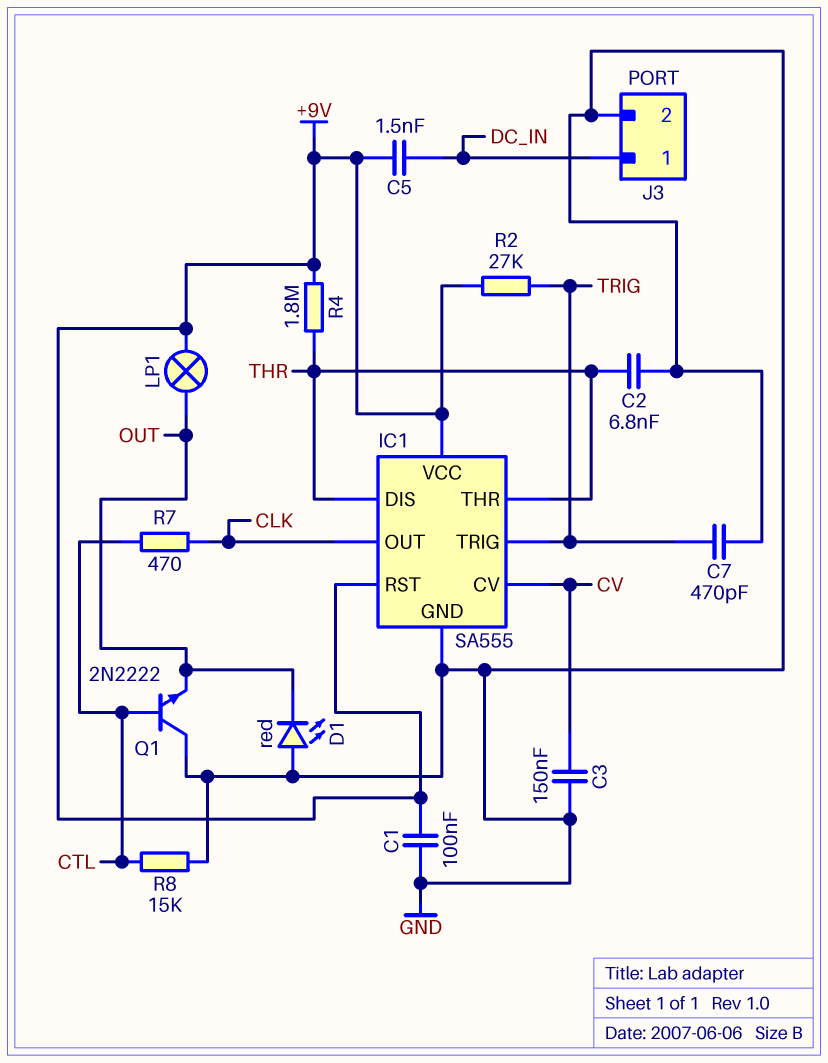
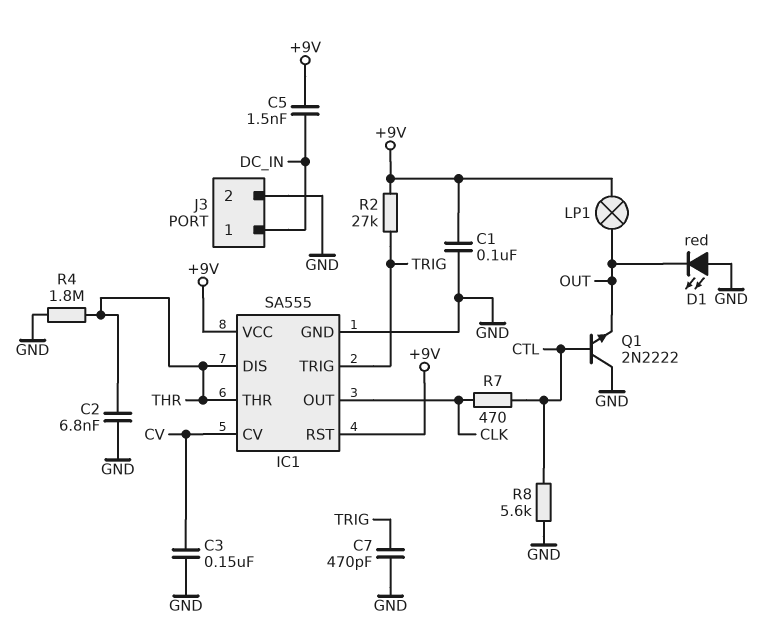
R4: 1.8M (+9V, THR) -> 1.8M (GND, THR)
R8: 15k (CTL, GND) -> 5.6k (CTL, GND)

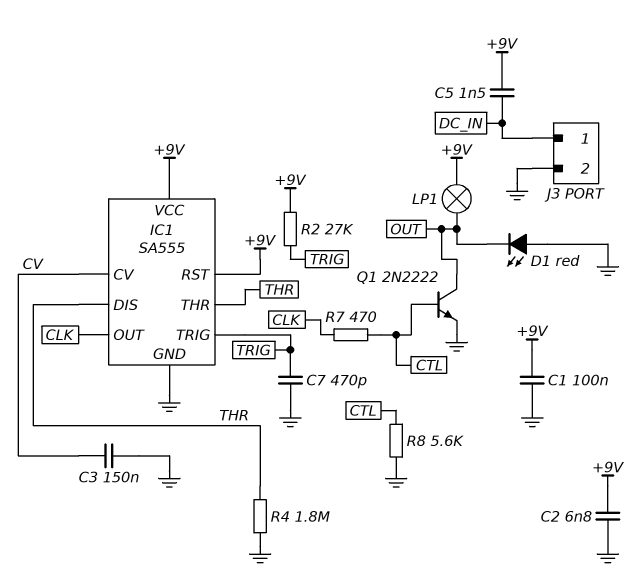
C2: 6.8nF (GND, THR) -> 6.8nF (+9V, GND)
Q1: NPN 2N2222 (B CTL, C GND, E OUT) -> NPN 2N2222 (B CTL, C OUT, E GND)

